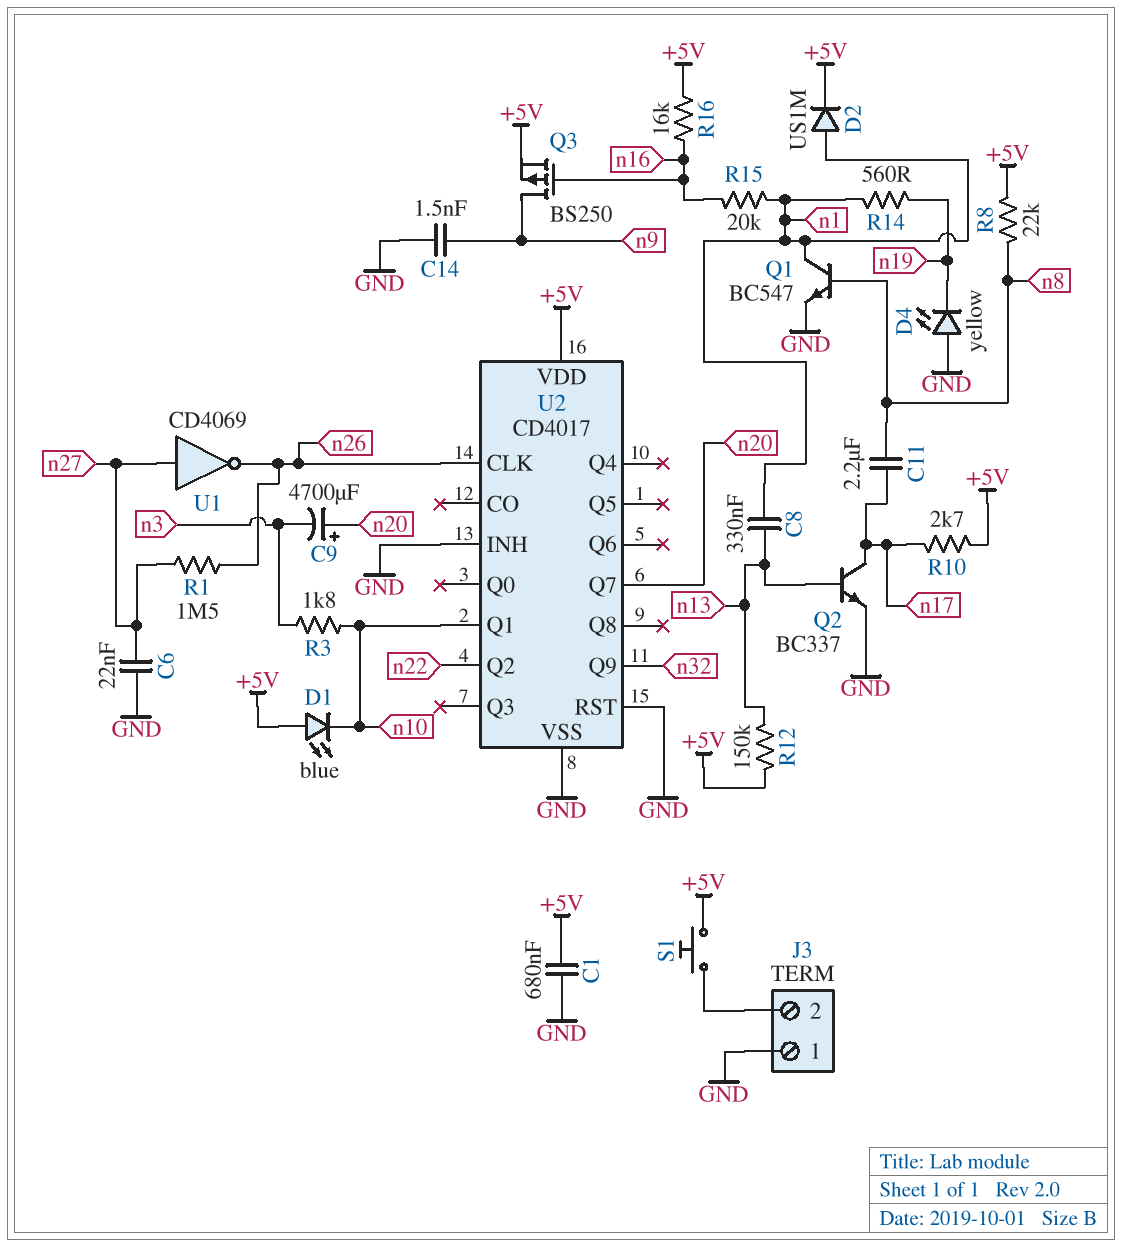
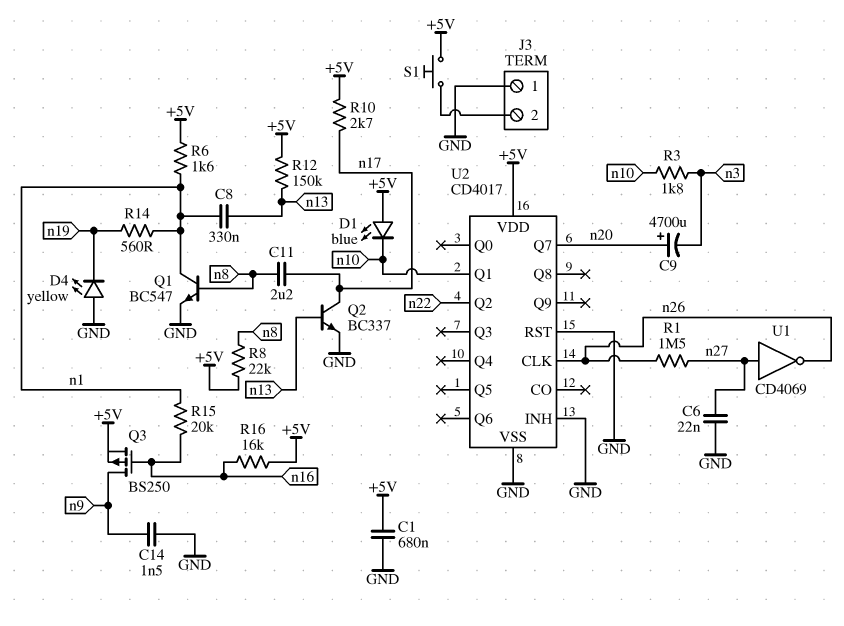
D2: diode US1M (A n1, K +5V) -> none
R6: none -> 1.6k (+5V, n1)
U2 pin Q9: n32 -> none

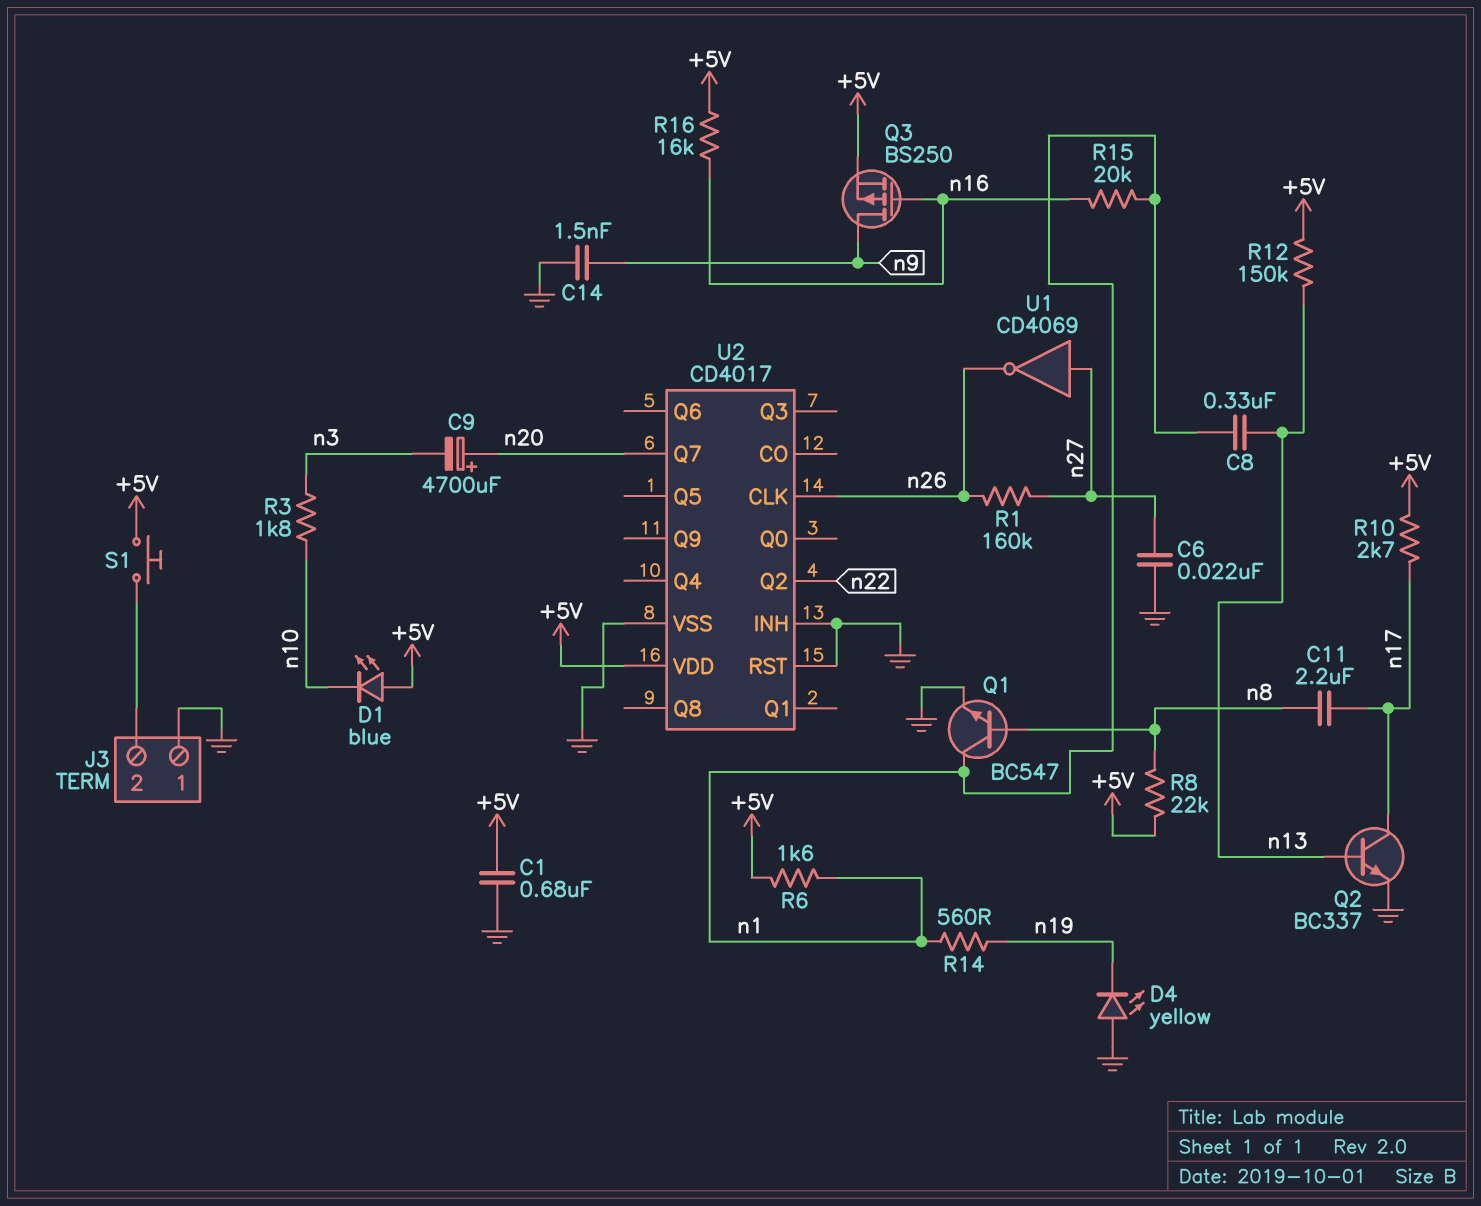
R1: 1.5M (n26, n27) -> 160k (n26, n27)
U2 pin Q1: n10 -> none

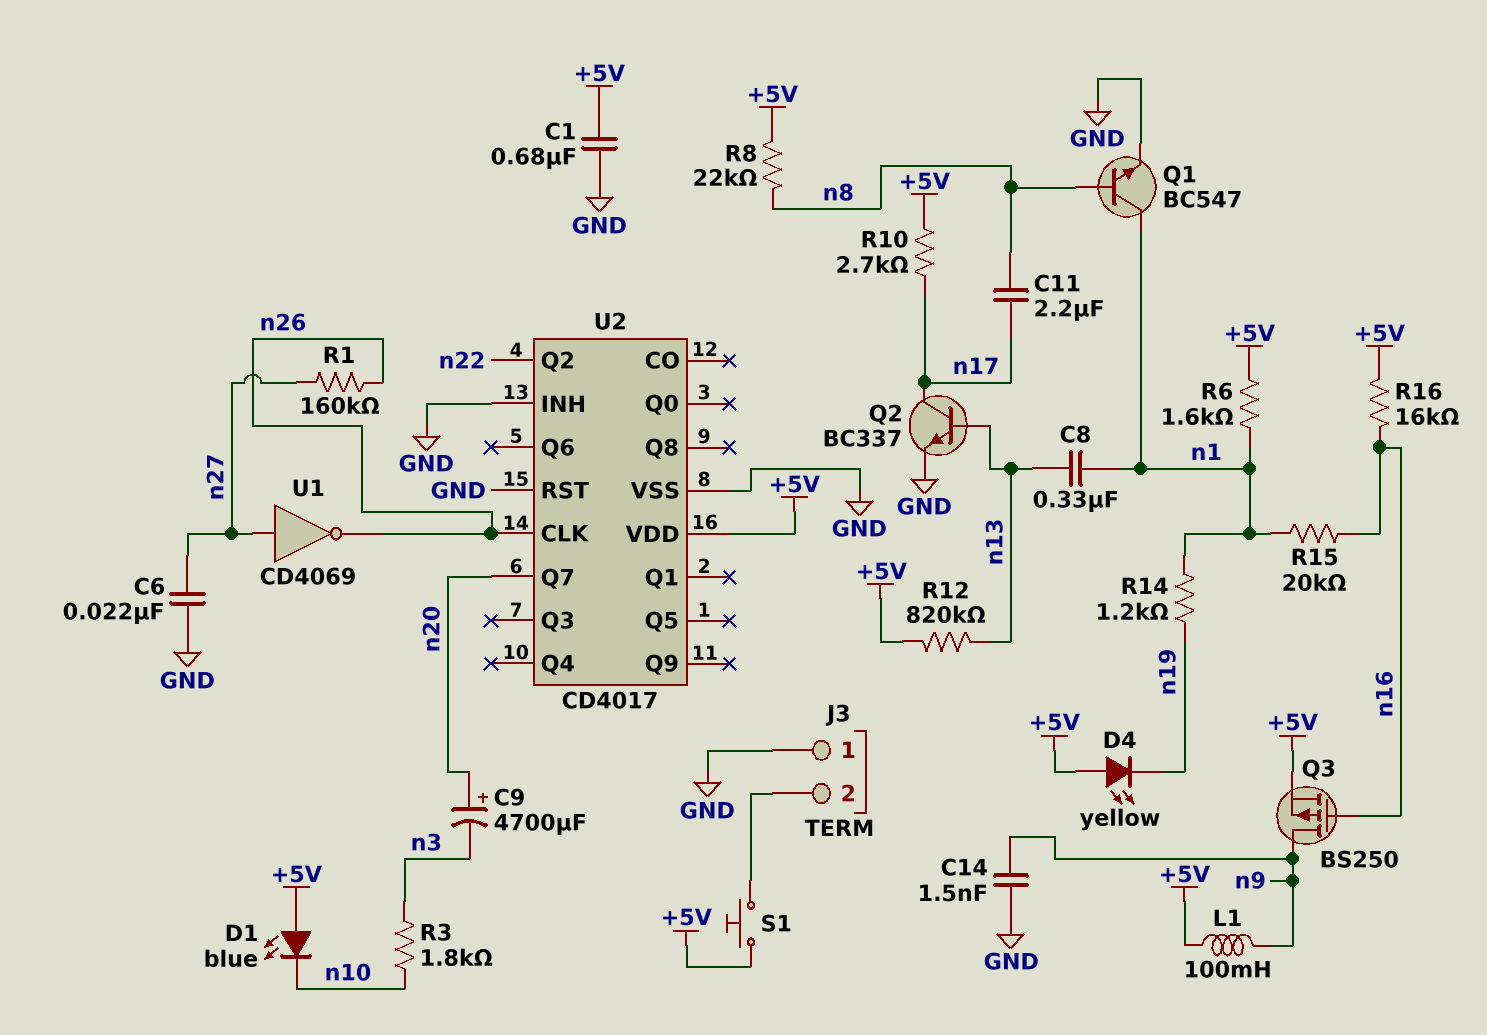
D4: LED yellow (A GND, K n19) -> LED yellow (A +5V, K n19)
L1: none -> 100mH (+5V, n9)
R12: 150k (+5V, n13) -> 820k (+5V, n13)
R14: 560 (n1, n19) -> 1.2k (n1, n19)

